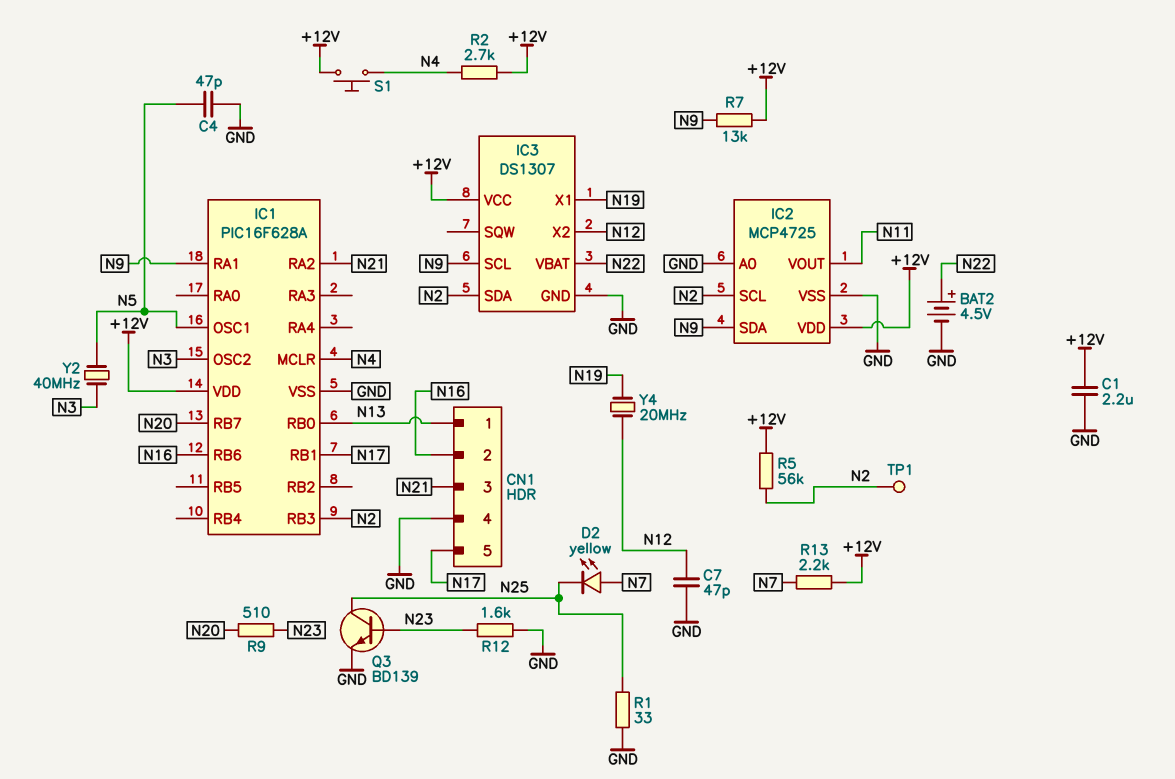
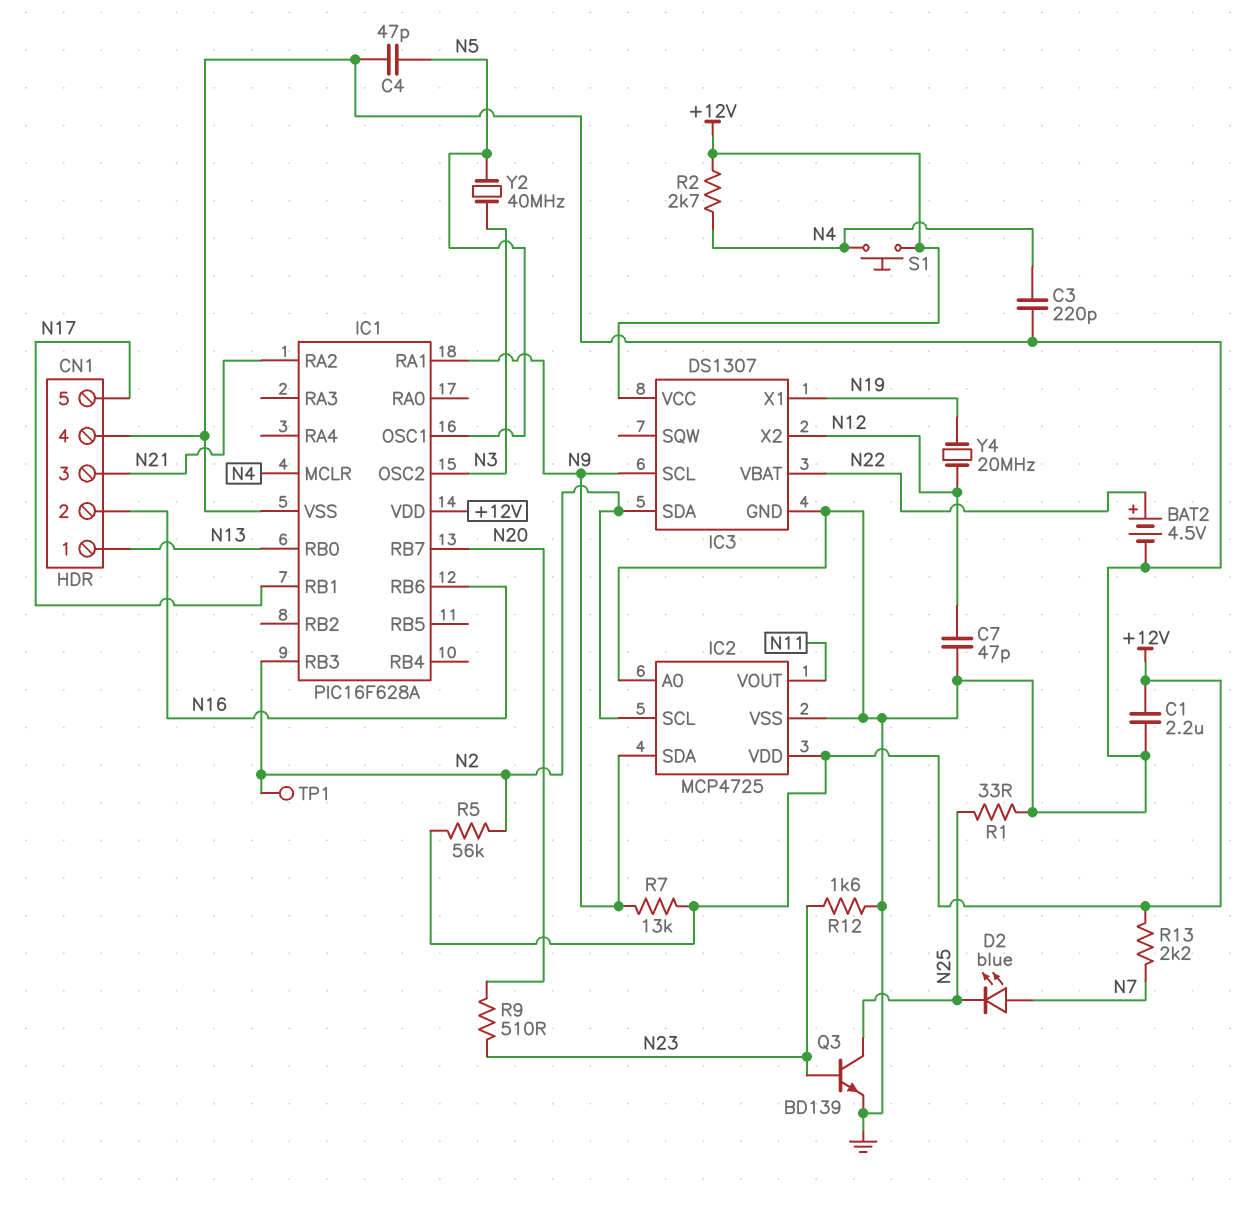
C3: none -> 220pF (GND, N4)
D2: LED yellow (A N7, K N25) -> LED blue (A N7, K N25)

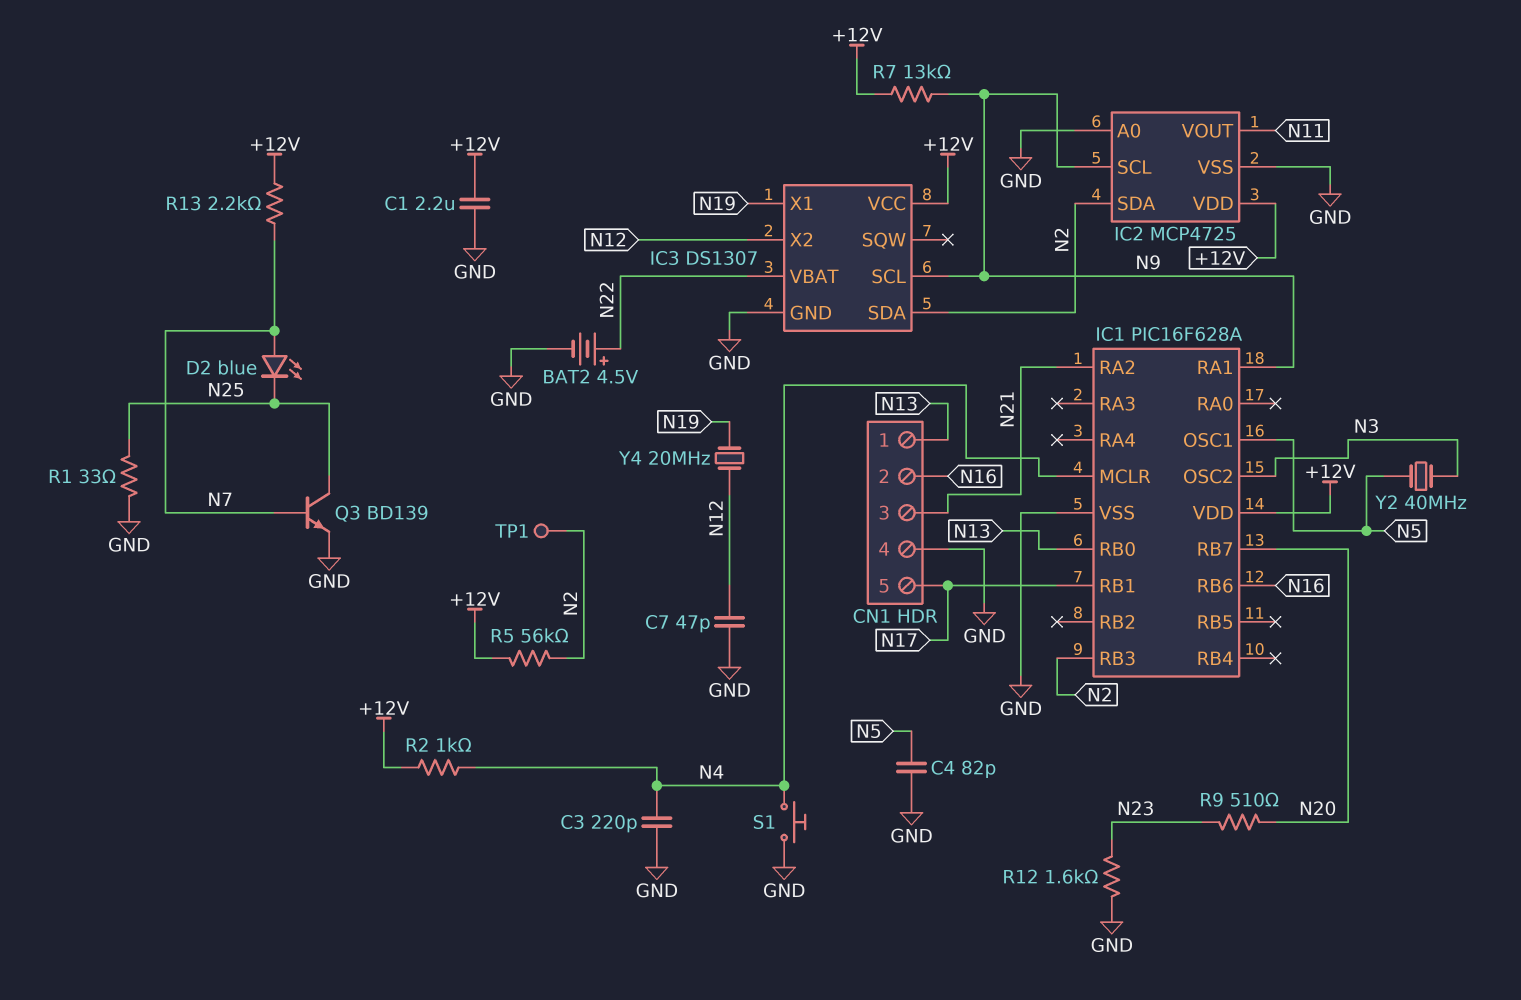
C4: 47pF (GND, N5) -> 82pF (GND, N5)
IC2 pin SCL: N2 -> N9
IC2 pin SDA: N9 -> N2
Q3: NPN BD139 (B N23, C N25, E GND) -> NPN BD139 (B N7, C N25, E GND)
R2: 2.7k (+12V, N4) -> 1k (+12V, N4)
S1: button (+12V, N4) -> button (GND, N4)

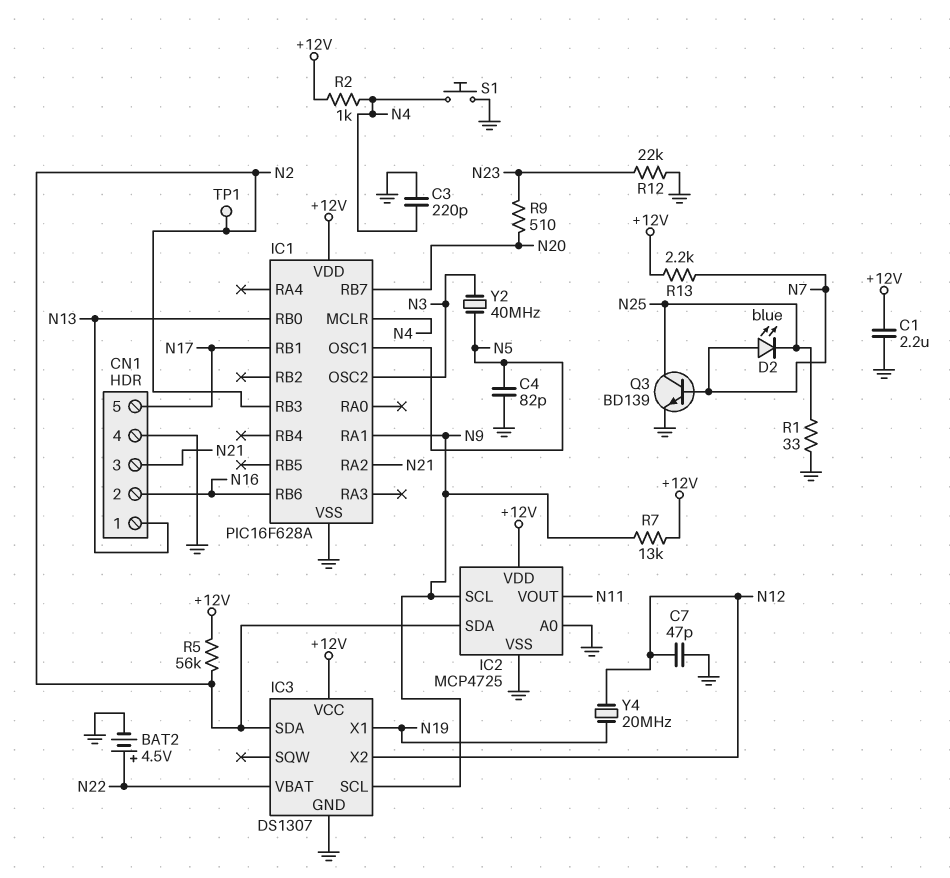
R12: 1.6k (GND, N23) -> 22k (GND, N23)

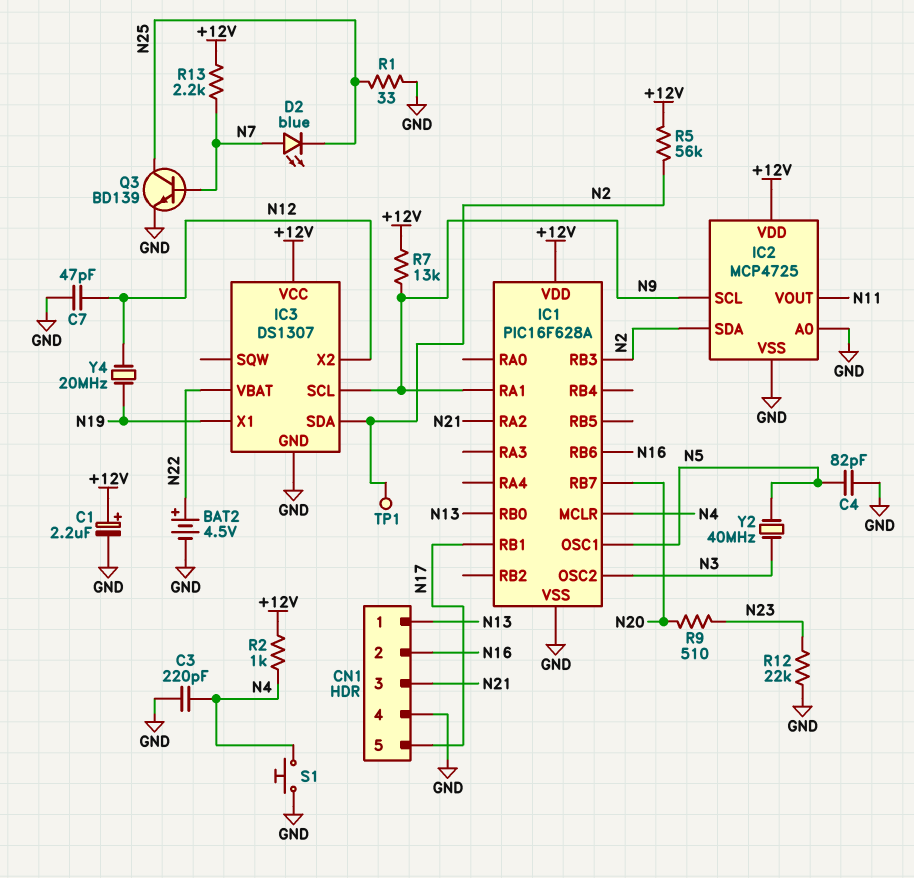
C1: 2.2uF (+12V, GND) -> 2.2uF (plus +12V, minus GND)

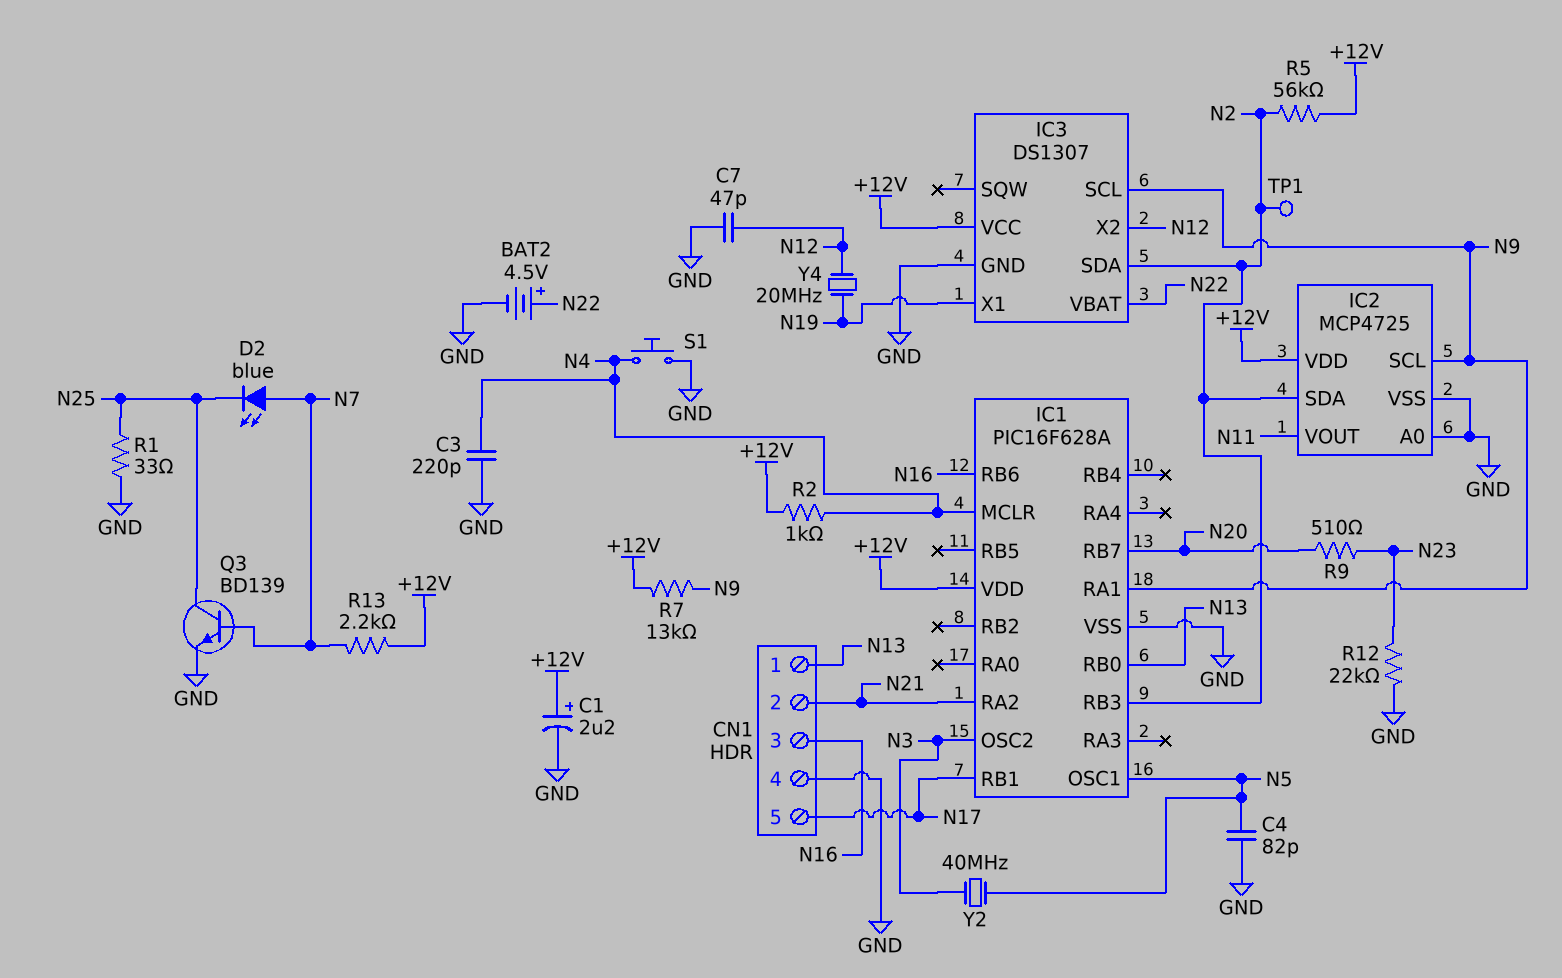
CN1 pin 2: N16 -> N21
CN1 pin 3: N21 -> N16

